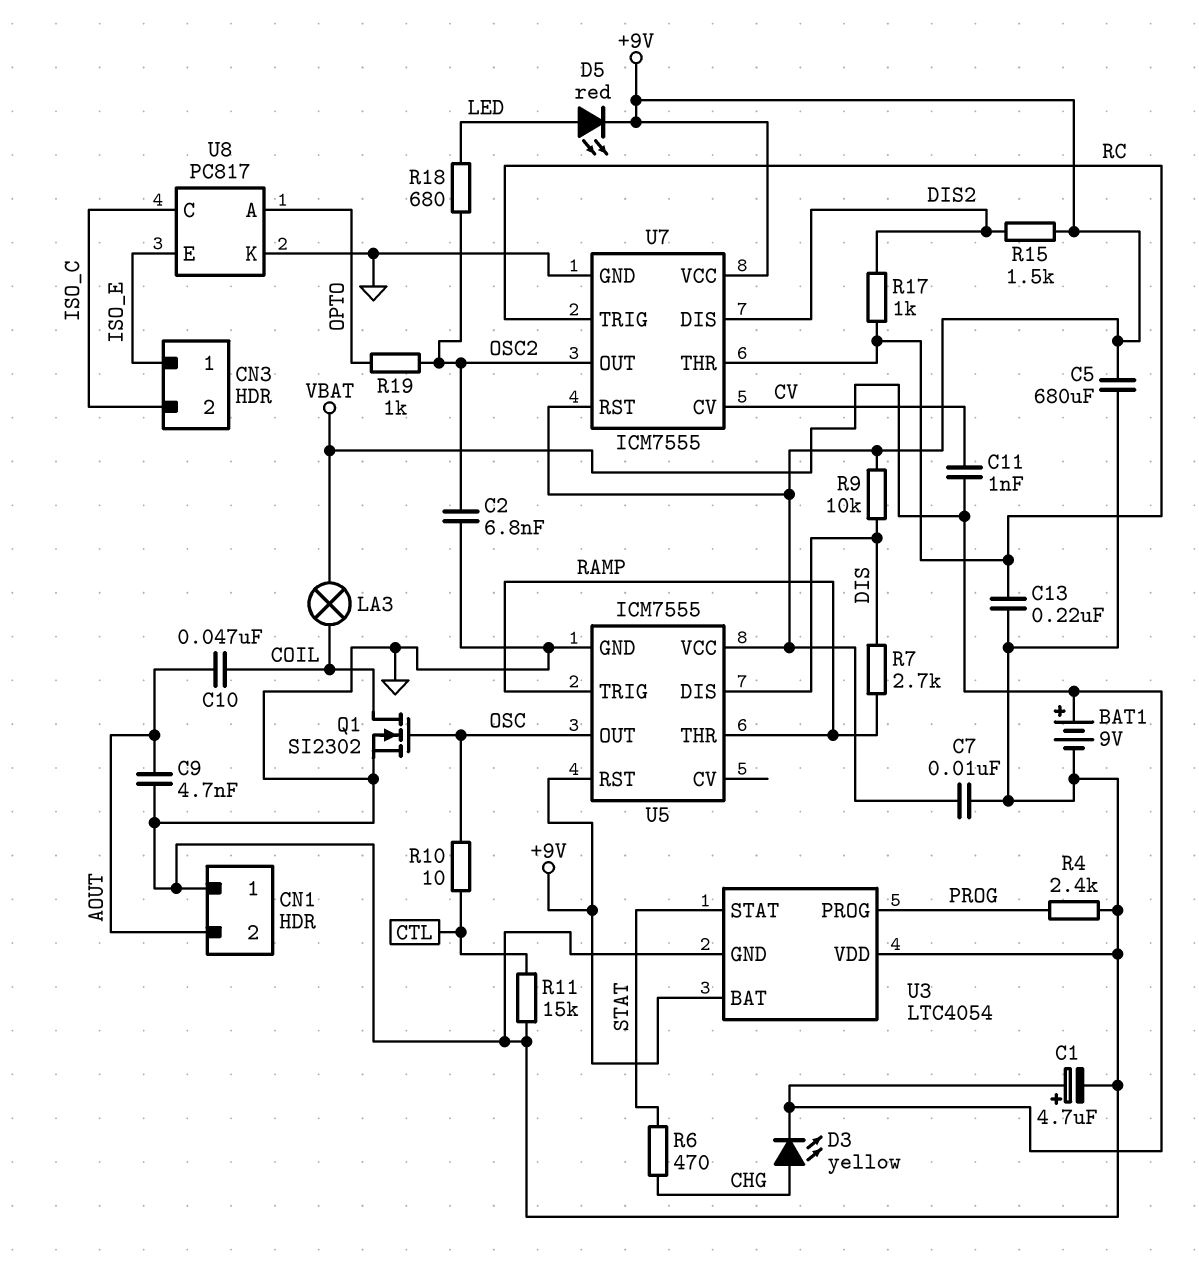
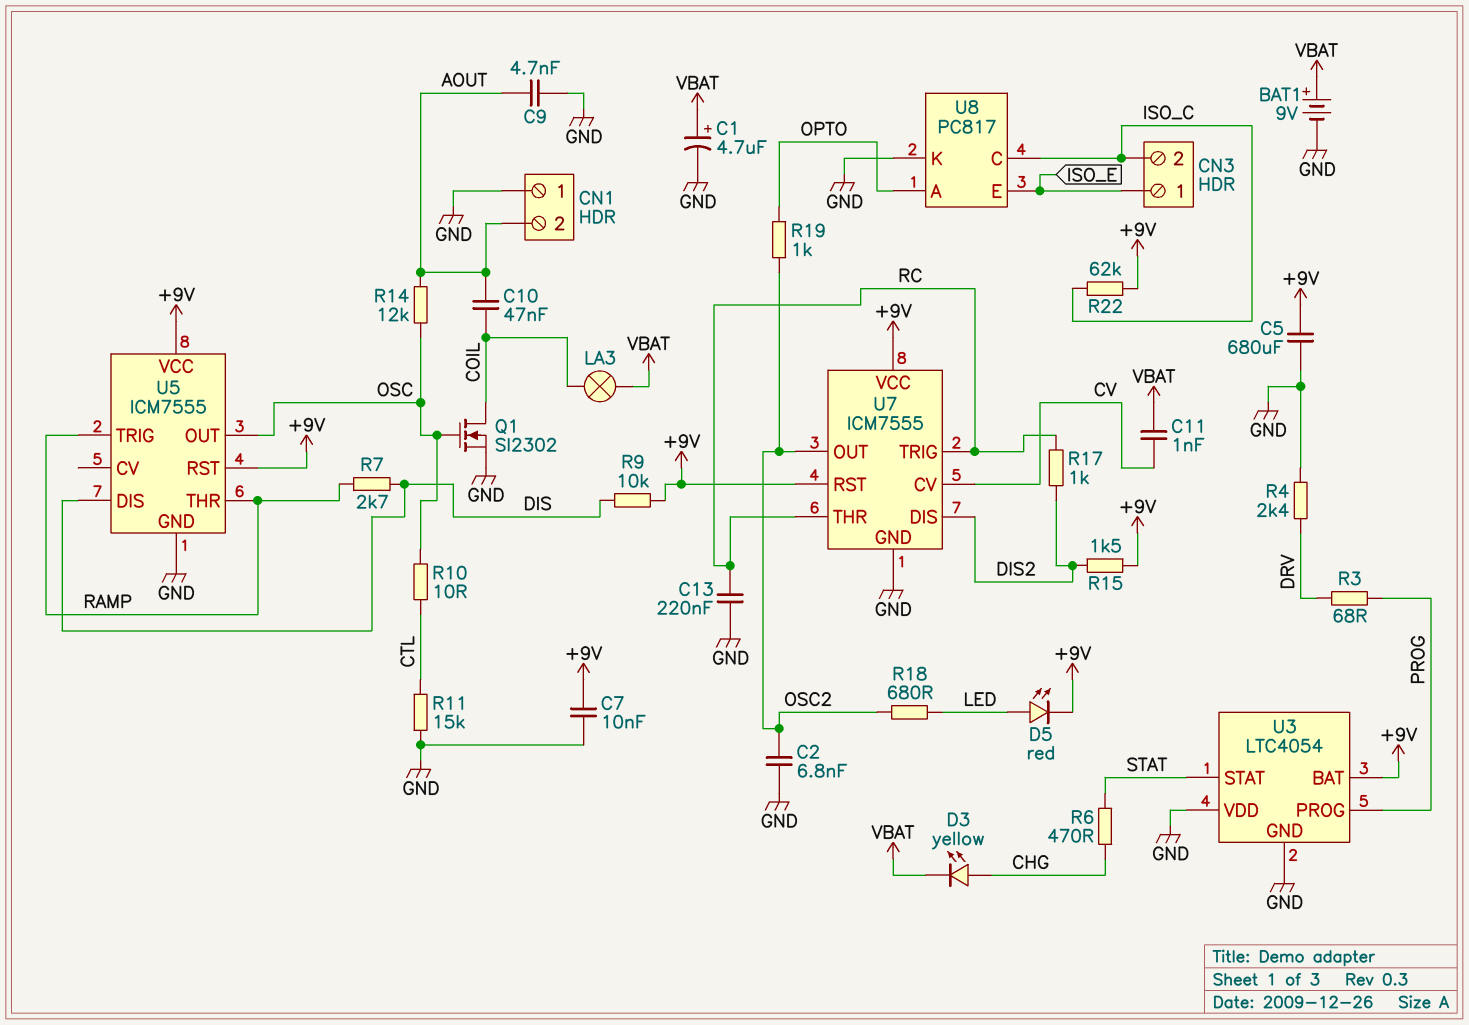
R3: none -> 68 (DRV, PROG)
R4: 2.4k (GND, PROG) -> 2.4k (DRV, GND)
R14: none -> 12k (AOUT, OSC)
R22: none -> 62k (+9V, ISO_C)

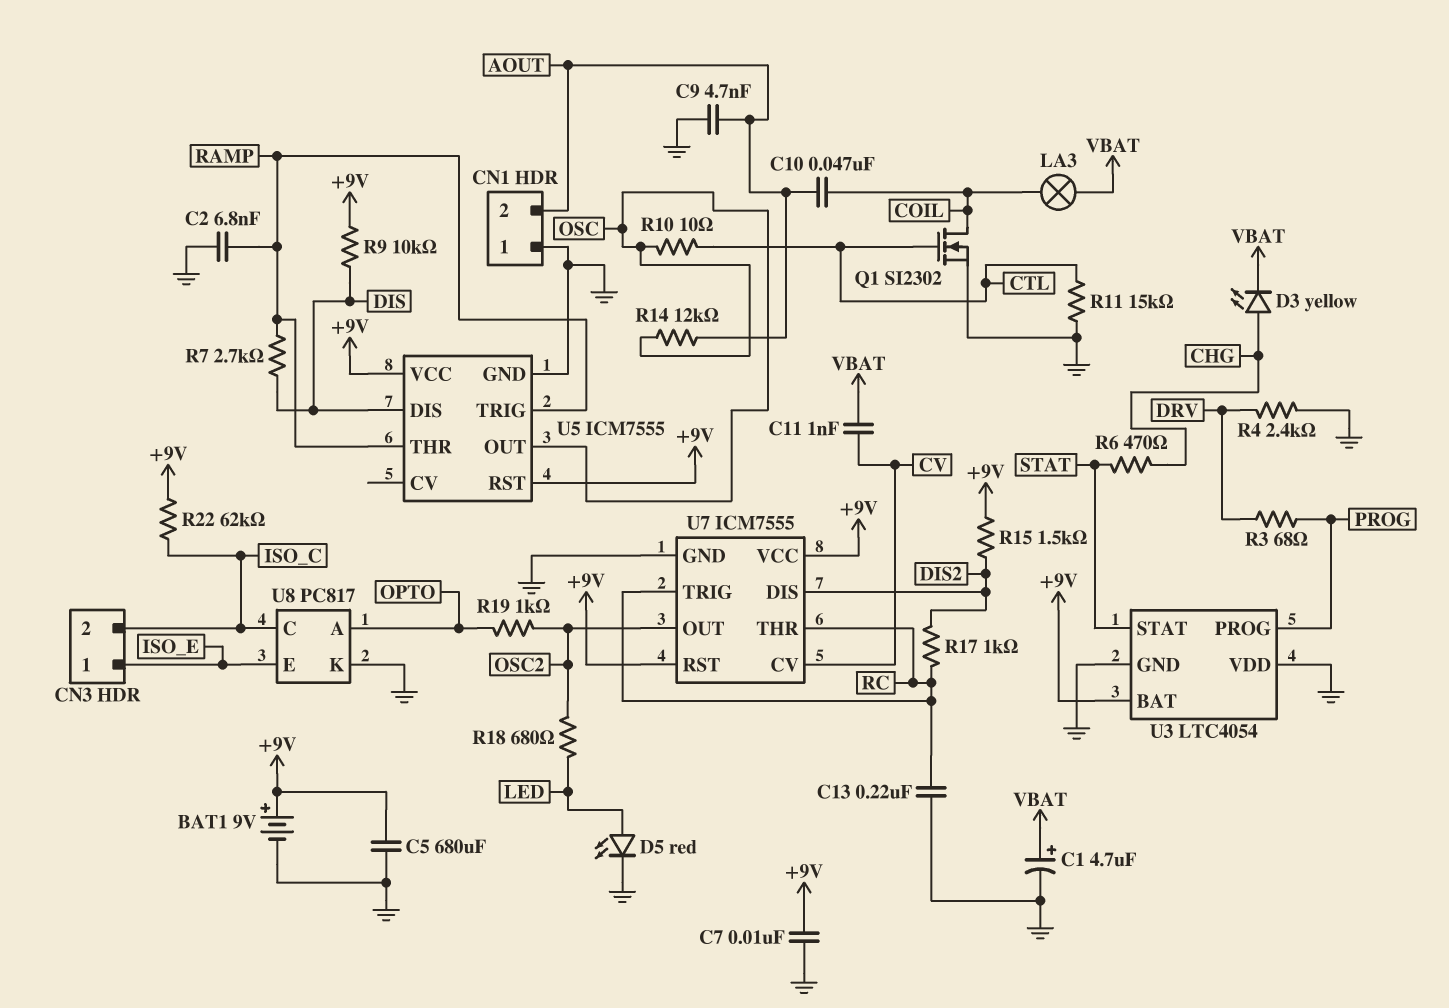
BAT1: 9V (plus VBAT, minus GND) -> 9V (plus +9V, minus GND)
C2: 6.8nF (GND, OSC2) -> 6.8nF (GND, RAMP)
D5: LED red (A LED, K +9V) -> LED red (A LED, K GND)
Q1: NMOS SI2302 (G OSC, D COIL, S GND) -> NMOS SI2302 (G CTL, D COIL, S GND)

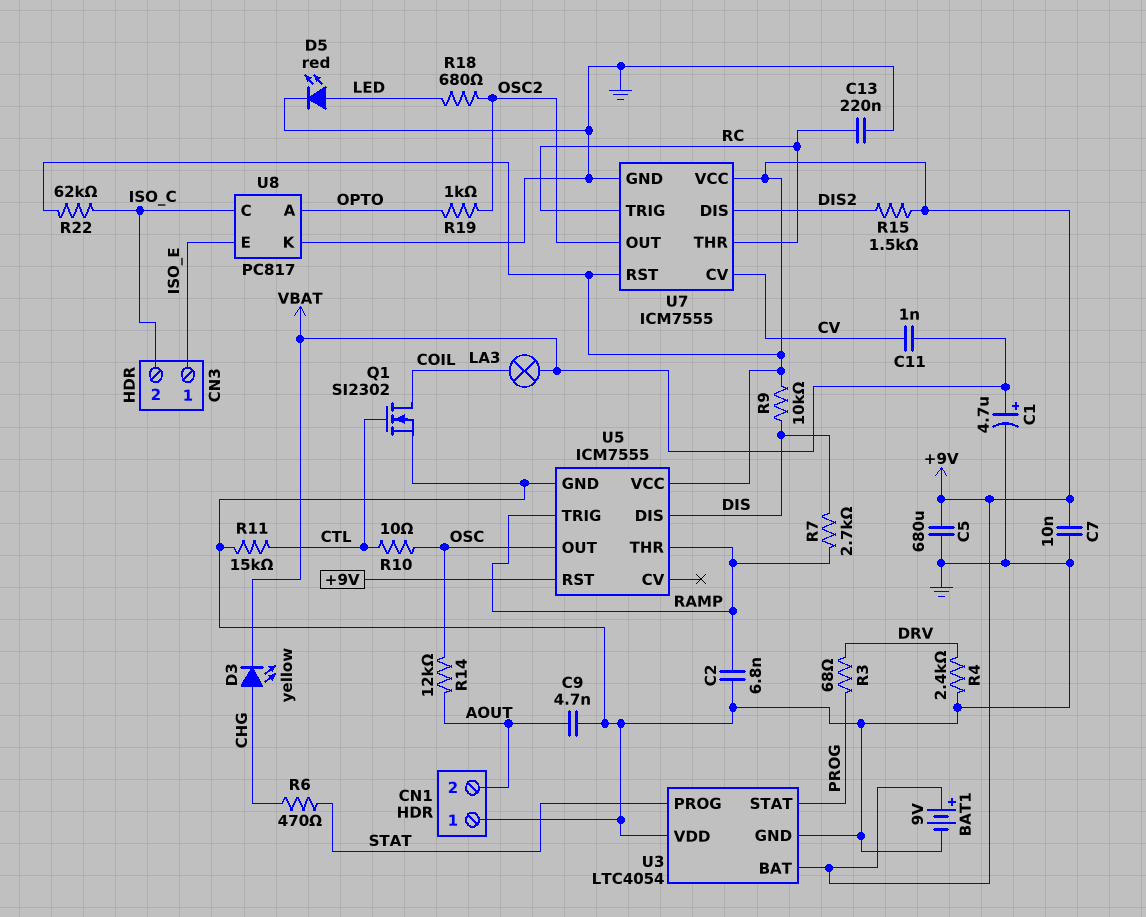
C10: 47nF (AOUT, COIL) -> none
R17: 1k (DIS2, RC) -> none
U3 pin PROG: PROG -> STAT
U3 pin STAT: STAT -> PROG

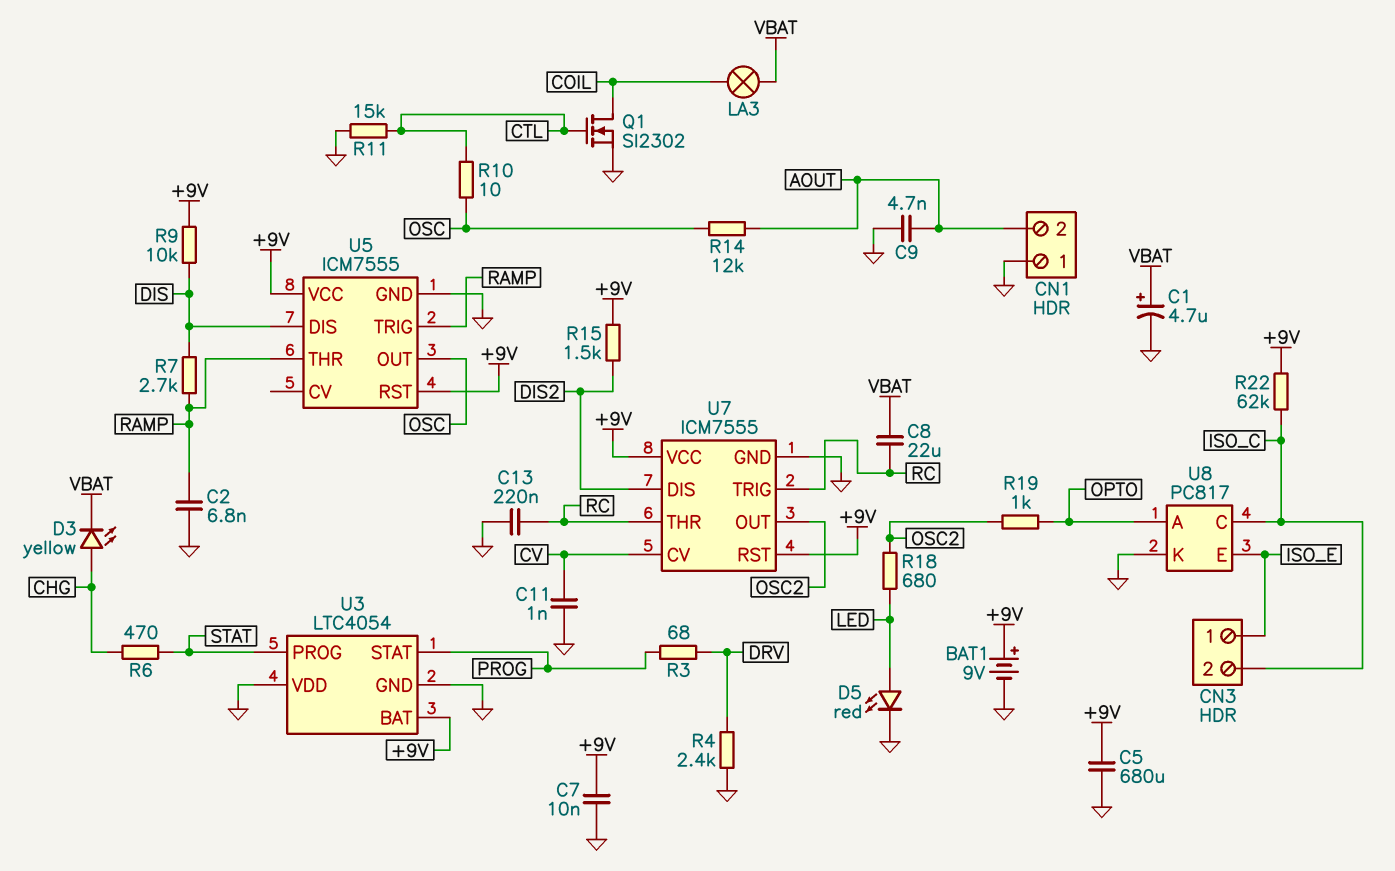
C8: none -> 22uF (RC, VBAT)
C11: 1nF (CV, VBAT) -> 1nF (CV, GND)

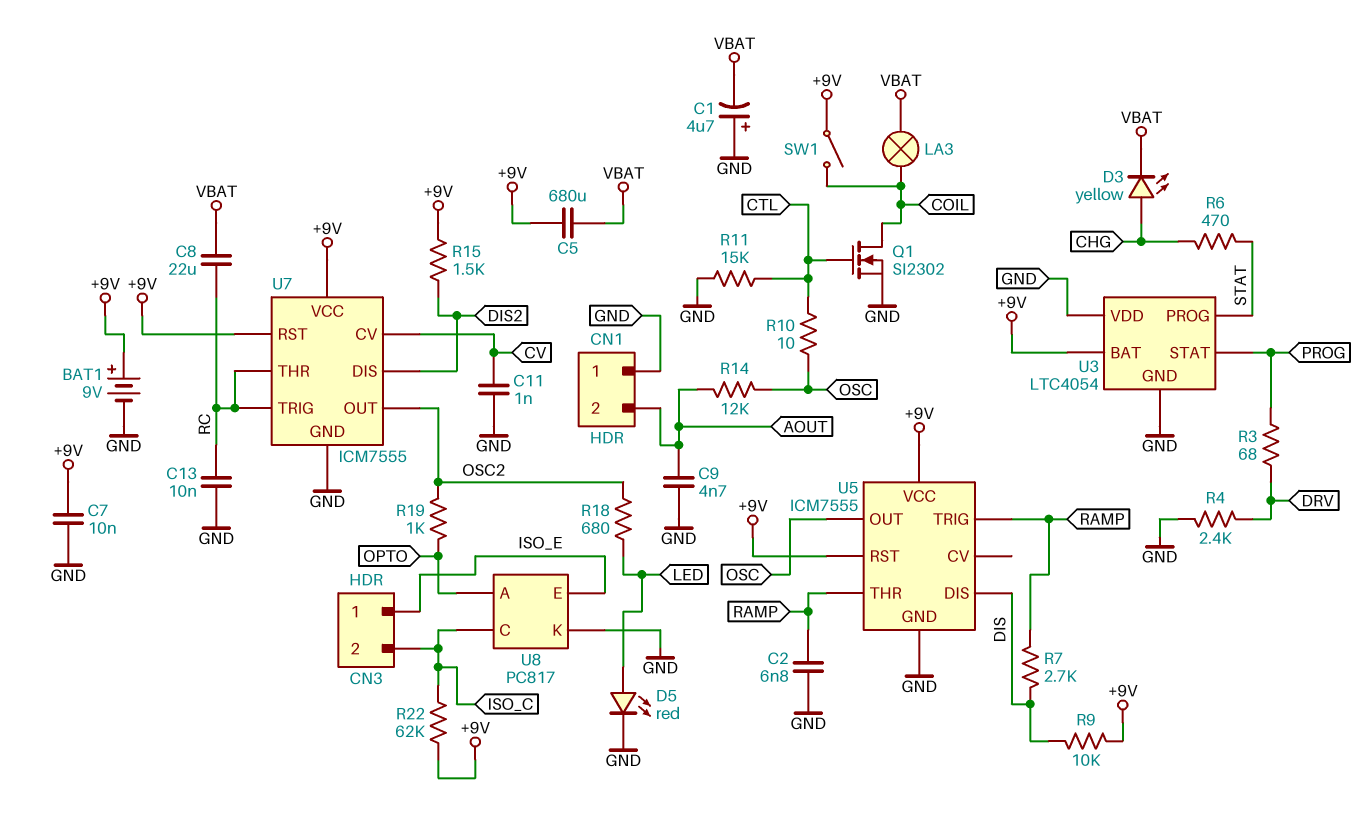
C1: 4.7uF (plus VBAT, minus GND) -> 4.7uF (plus GND, minus VBAT)
C5: 680uF (+9V, GND) -> 680uF (+9V, VBAT)
C13: 220nF (GND, RC) -> 10nF (GND, RC)
SW1: none -> switch (+9V, COIL)

